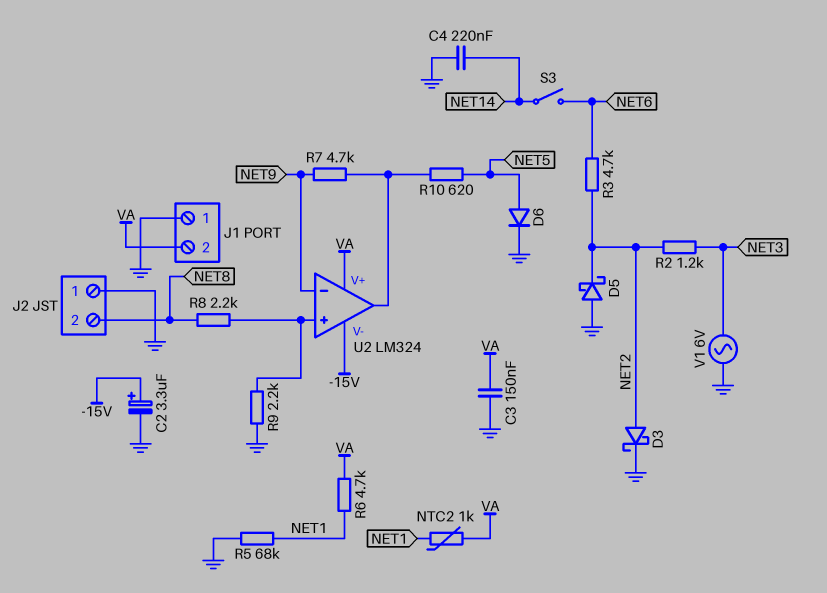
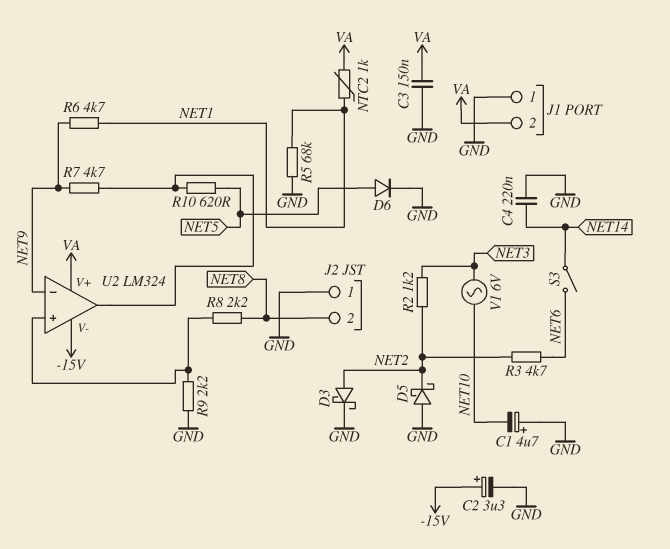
C1: none -> 4.7uF (plus GND, minus NET10)
R6: 4.7k (NET1, VA) -> 4.7k (NET1, NET9)
V1: AC 6V (GND, NET3) -> AC 6V (NET3, NET10)

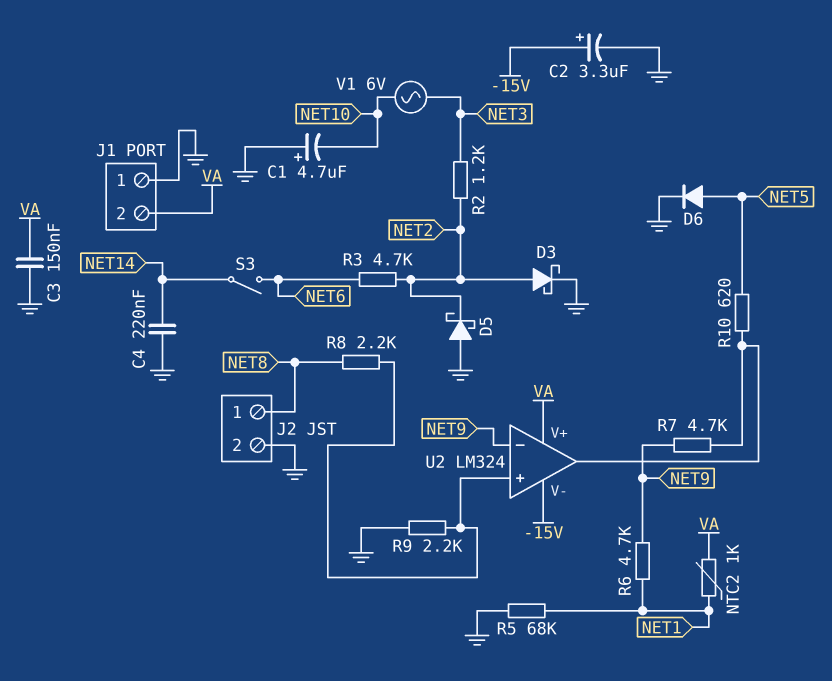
J2 pin 1: GND -> NET8
J2 pin 2: NET8 -> GND

